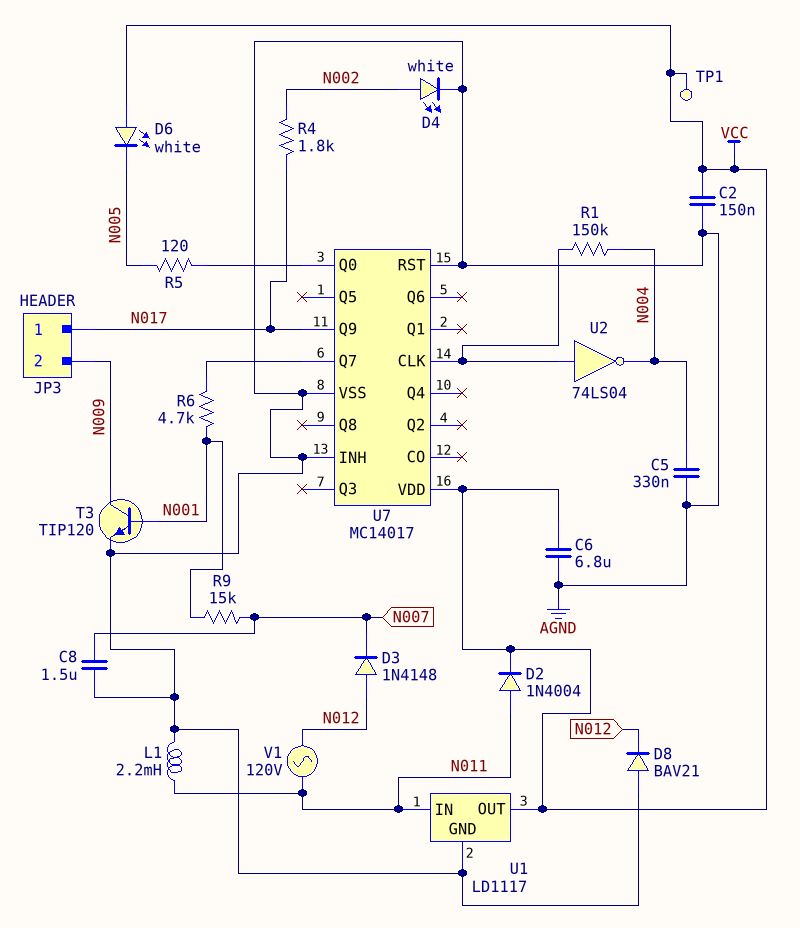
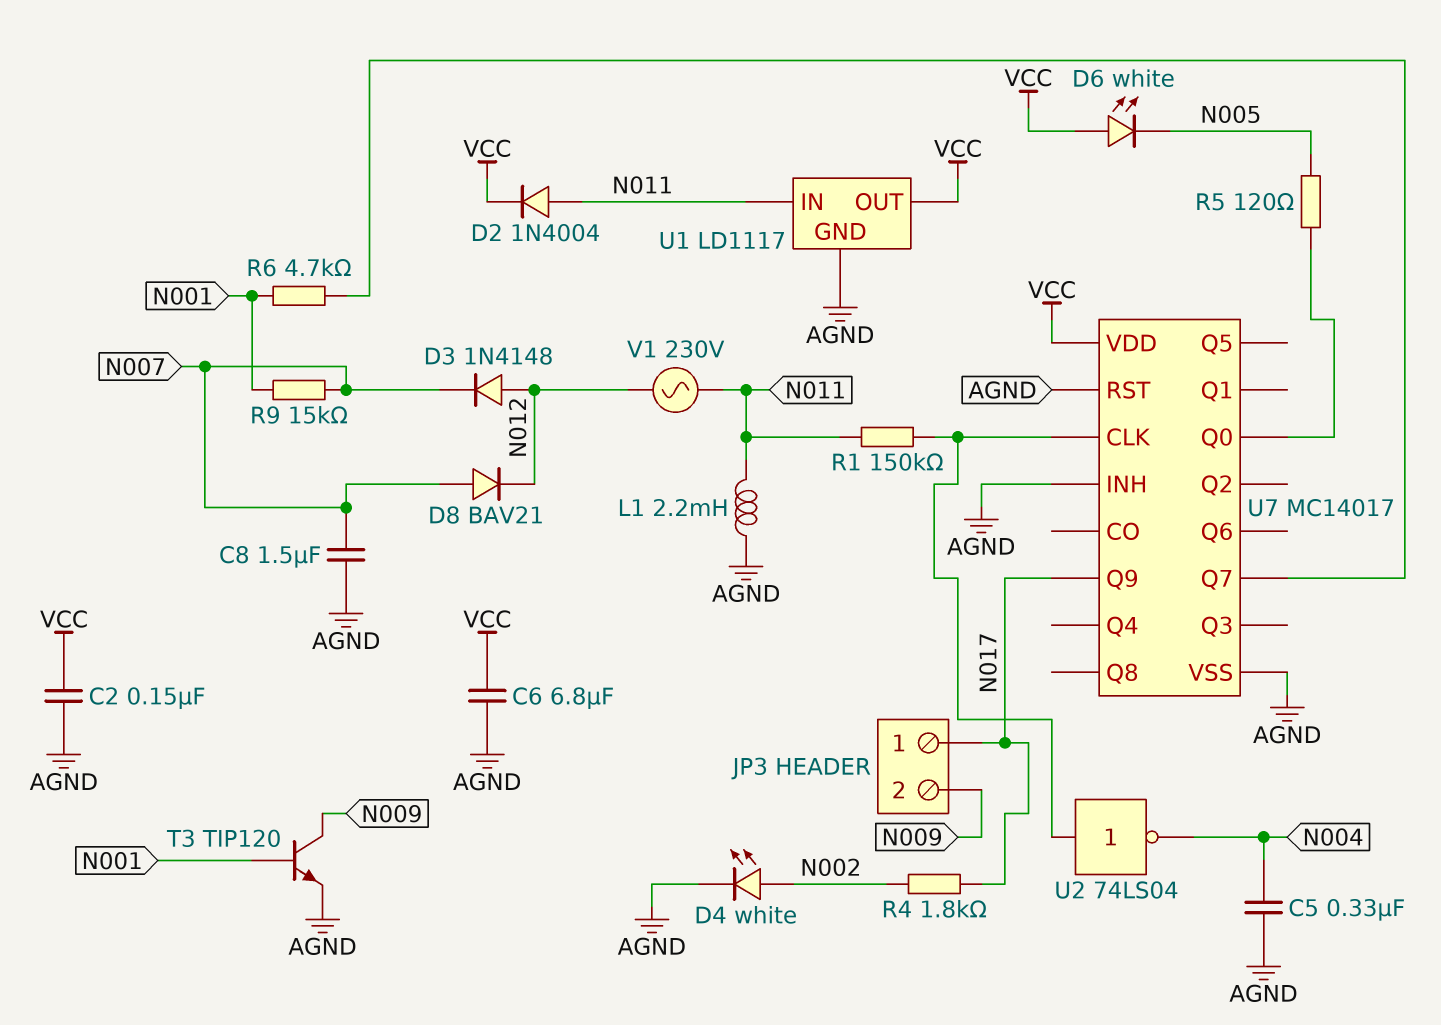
D8: diode BAV21 (A AGND, K N012) -> diode BAV21 (A N007, K N012)
R1: 150k (N004, U7/CLK) -> 150k (N011, U7/CLK)
TP1: test point (VCC) -> none
V1: AC 120V (N011, N012) -> AC 230V (N011, N012)

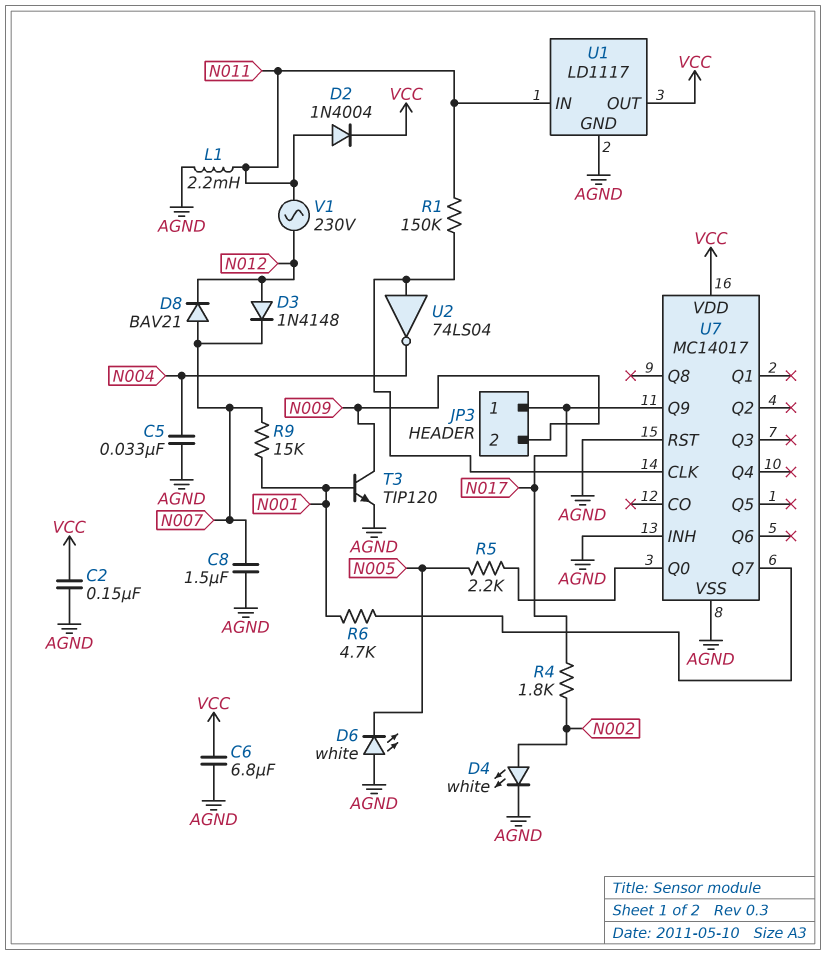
C5: 330nF (AGND, N004) -> 33nF (AGND, N004)
D6: LED white (A VCC, K N005) -> LED white (A AGND, K N005)
R5: 120 (N005, U7/Q0) -> 2.2k (N005, U7/Q0)

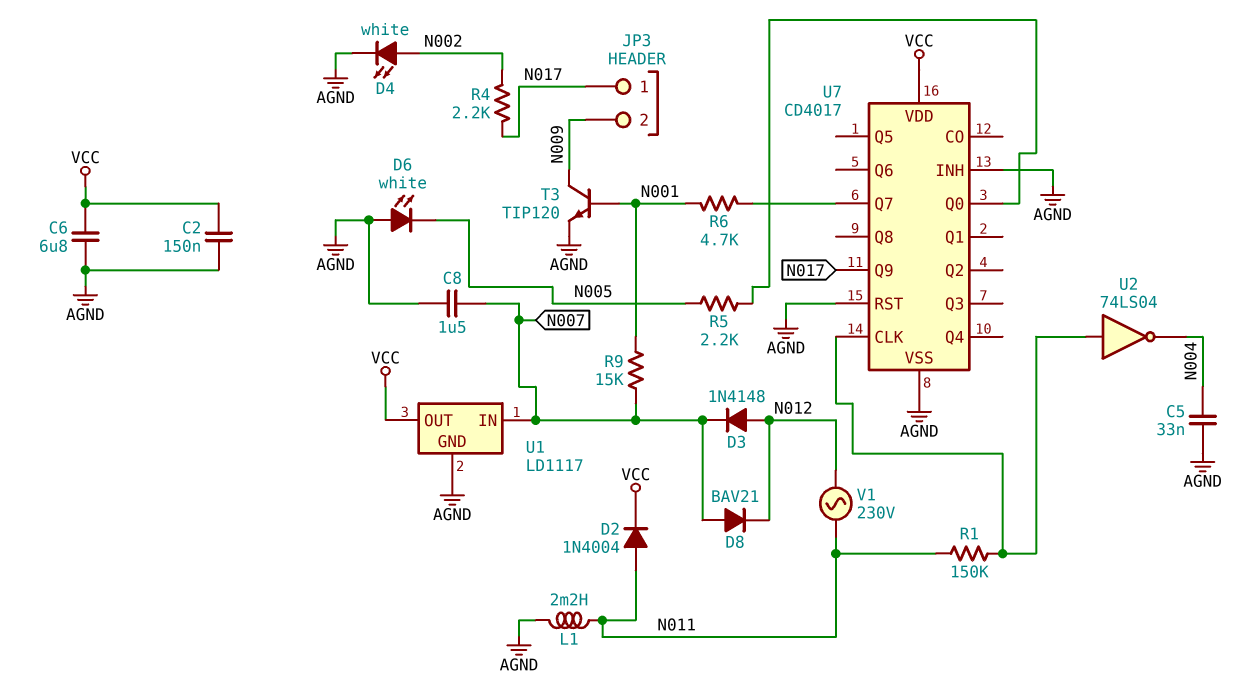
R4: 1.8k (N002, N017) -> 2.2k (N002, N017)
U1 pin IN: N011 -> N007
U7: MC14017 -> CD4017

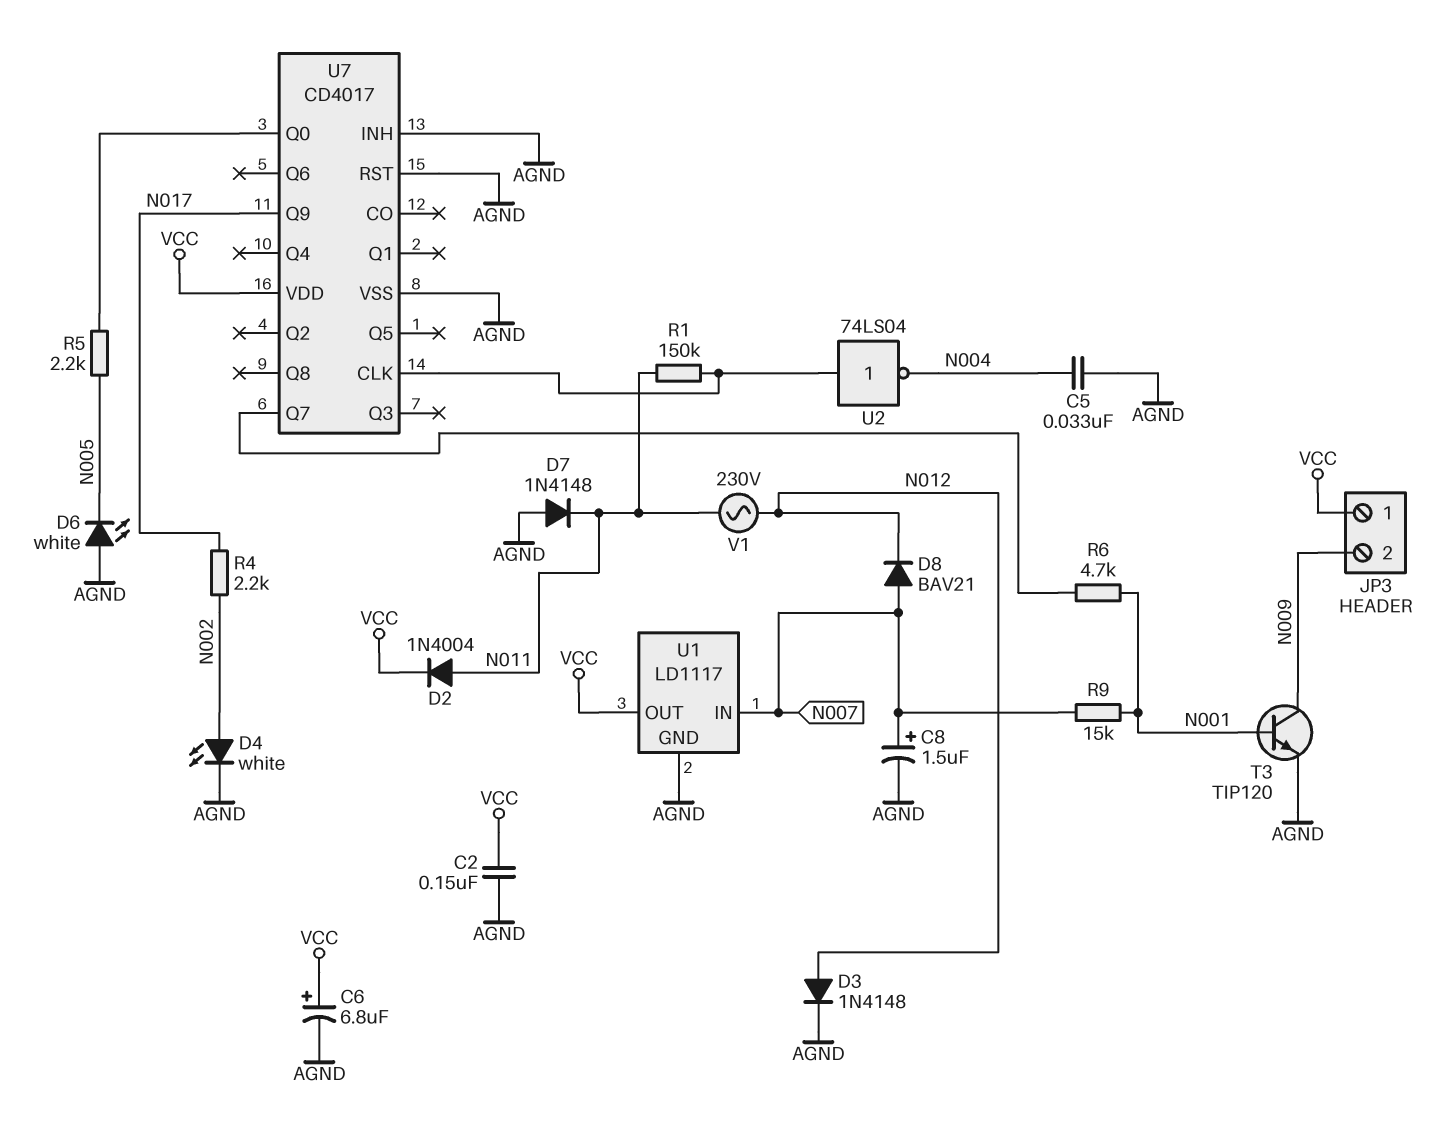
C6: 6.8uF (AGND, VCC) -> 6.8uF (plus VCC, minus AGND)
C8: 1.5uF (AGND, N007) -> 1.5uF (plus N007, minus AGND)
D3: diode 1N4148 (A N012, K N007) -> diode 1N4148 (A N012, K AGND)
D7: none -> diode 1N4148 (A AGND, K N011)
JP3 pin 1: N017 -> VCC
L1: 2.2mH (AGND, N011) -> none

